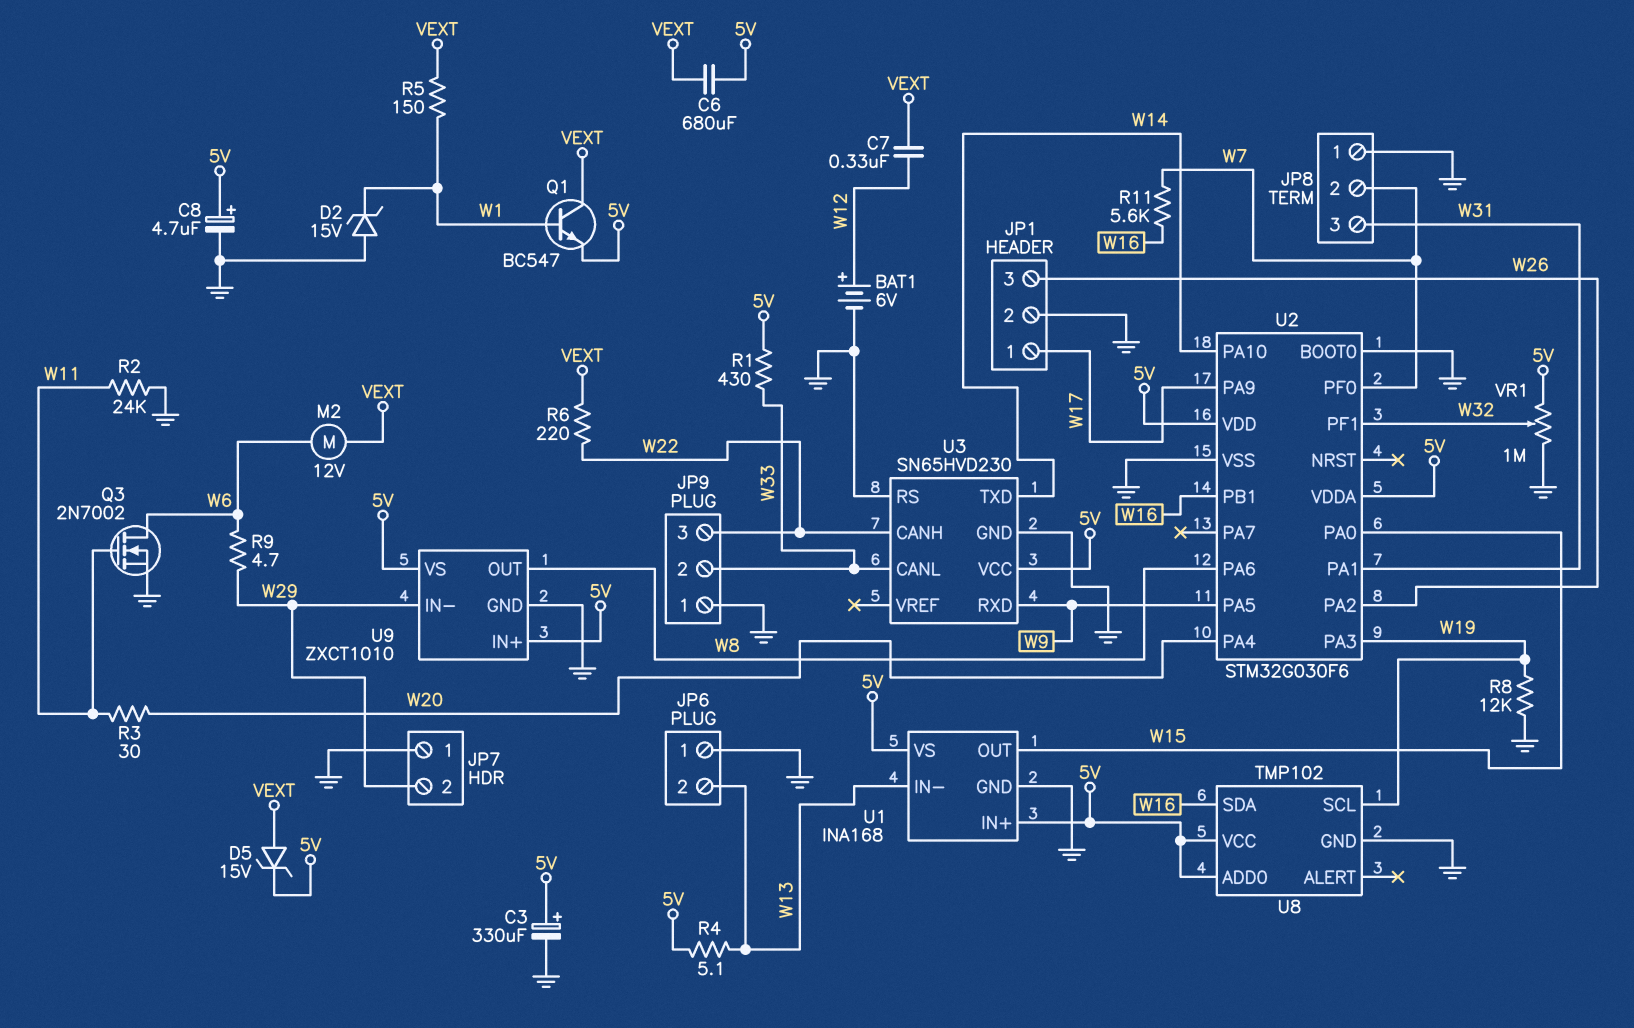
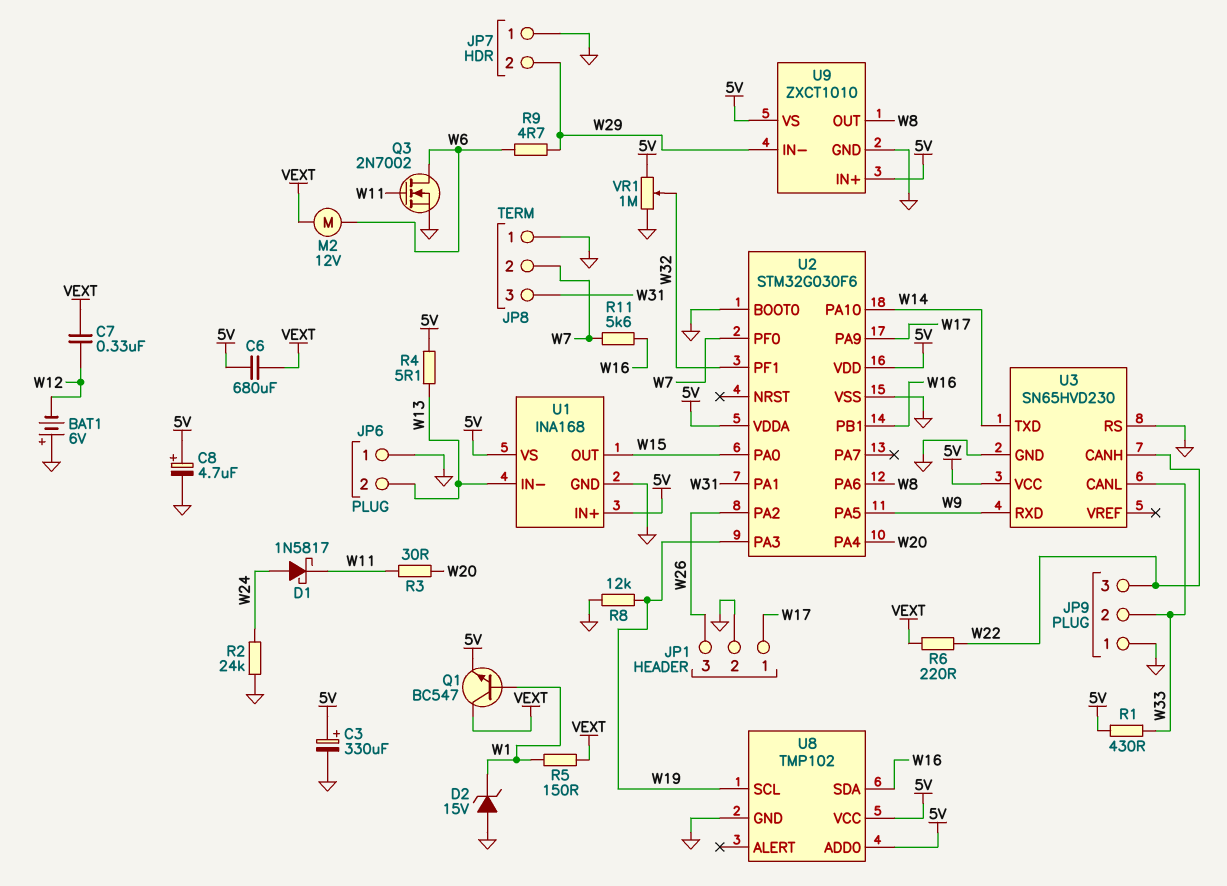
BAT1: 6V (plus W12, minus GND) -> 6V (plus GND, minus W12)
D1: none -> schottky 1N5817 (A W24, K W11)
D5: zener 15V (A VEXT, K 5V) -> none
R2: 24k (GND, W11) -> 24k (GND, W24)

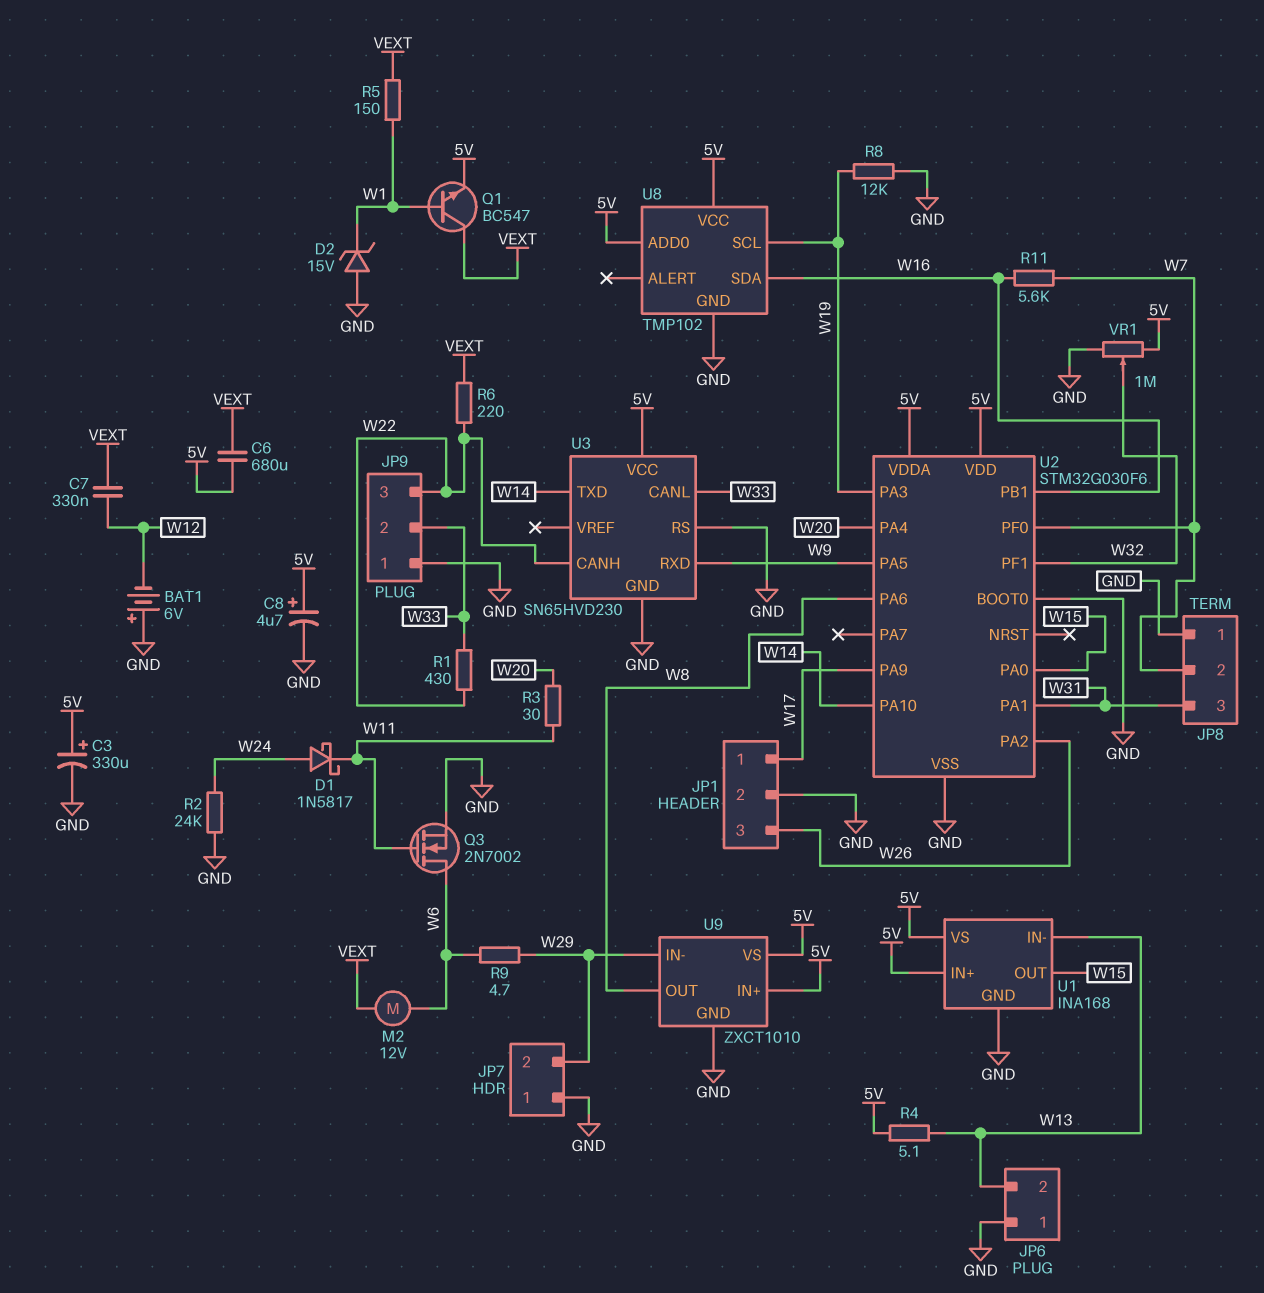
R1: 430 (5V, W33) -> 430 (W22, W33)

